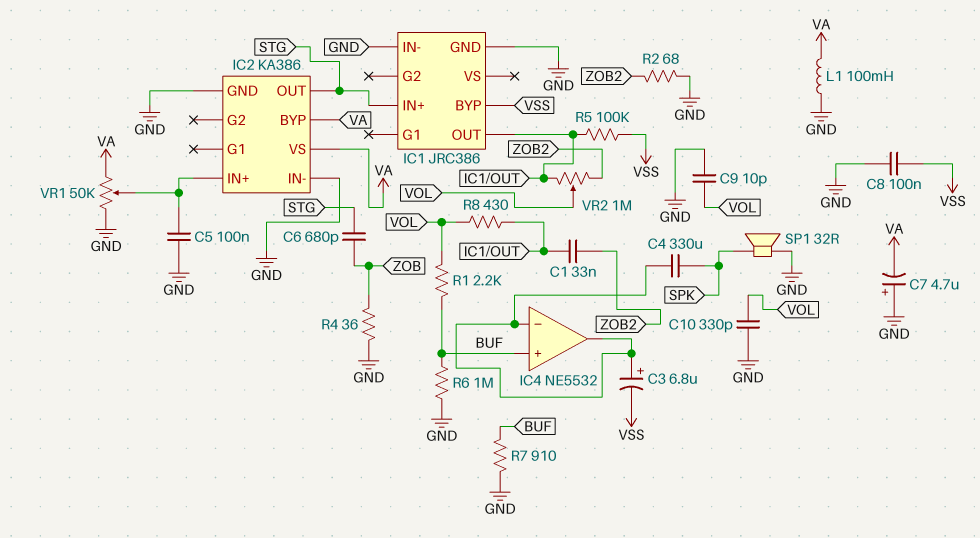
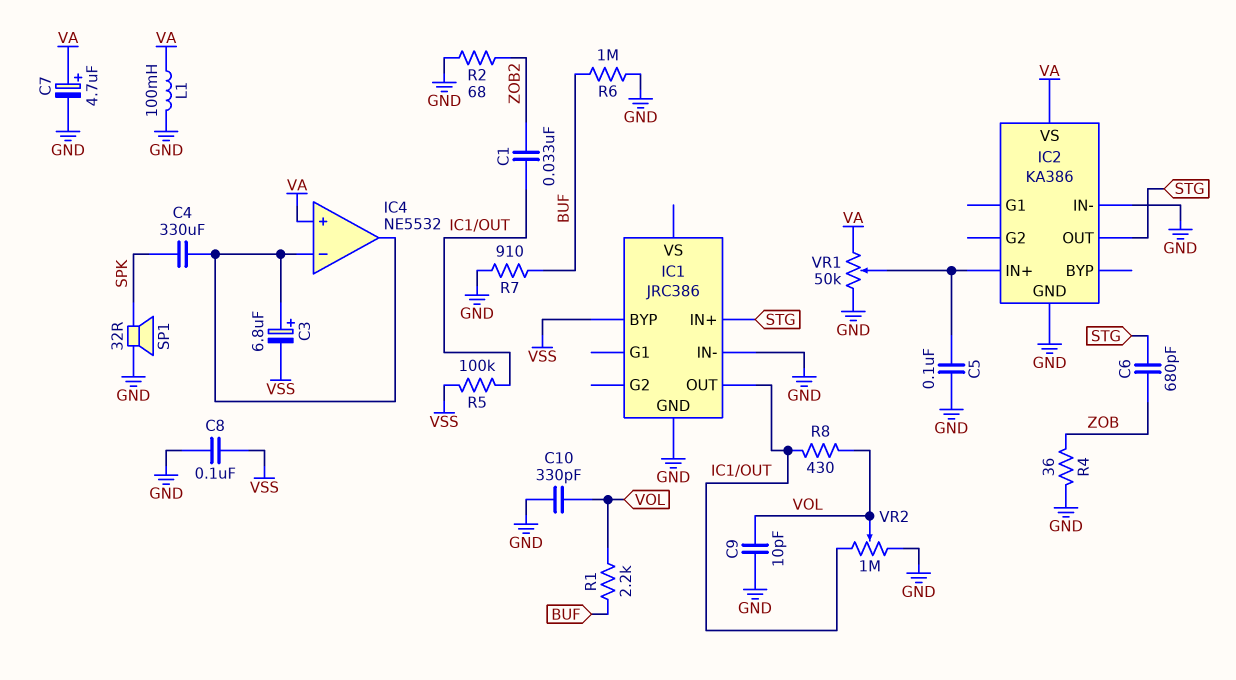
C7: 4.7uF (plus GND, minus VA) -> 4.7uF (plus VA, minus GND)
IC2 pin BYP: VA -> none
IC4 pin in+: BUF -> VA
VR2: 1M (IC1/OUT, ZOB2, wiper VOL) -> 1M (GND, IC1/OUT, wiper VOL)

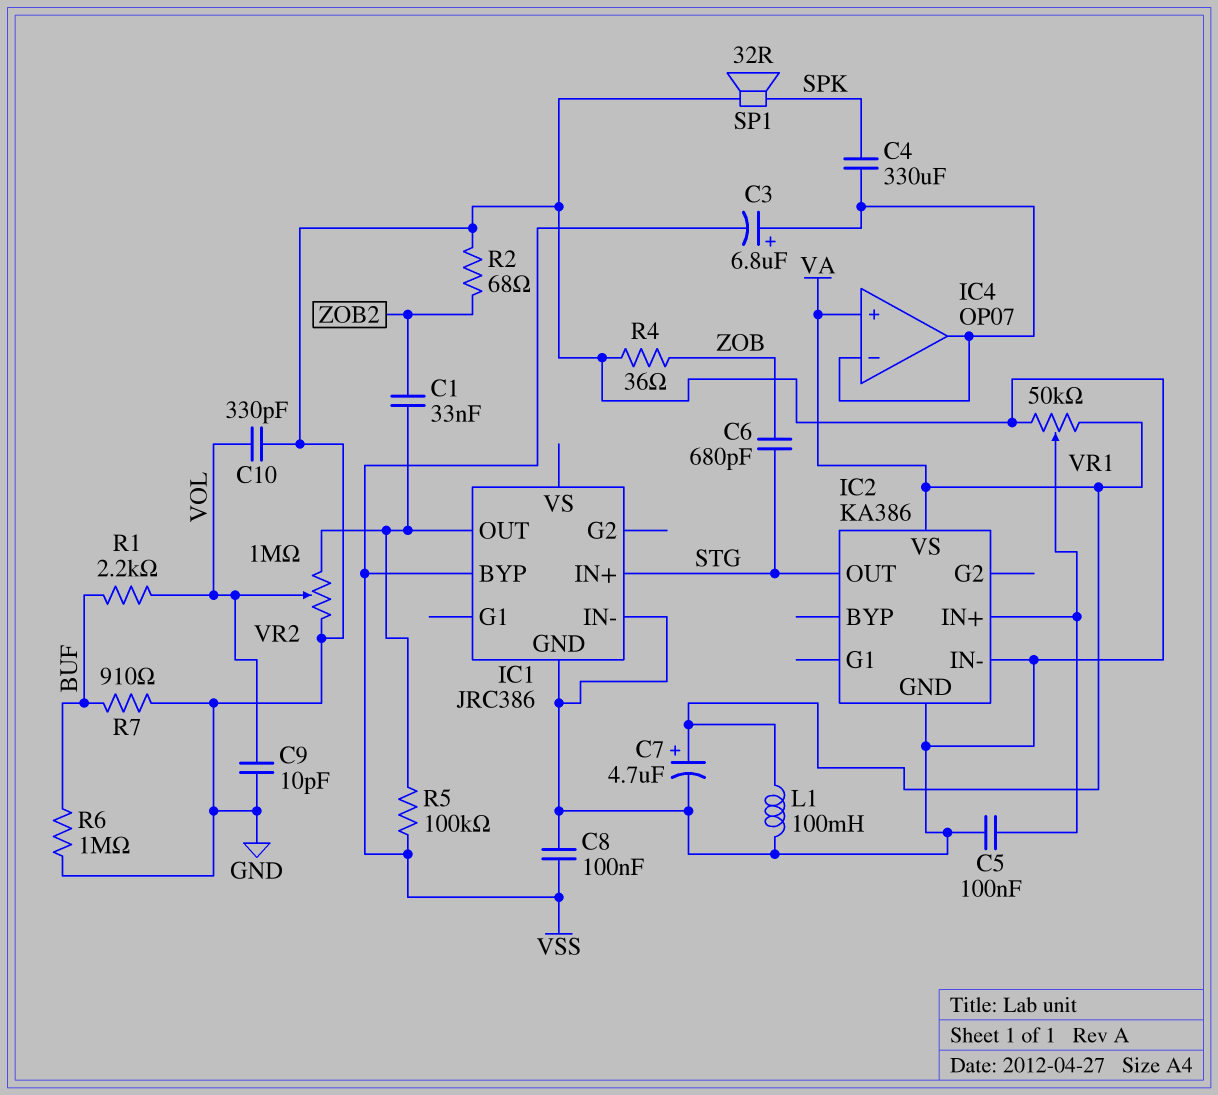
IC4: NE5532 -> OP07
R8: 430 (IC1/OUT, VOL) -> none

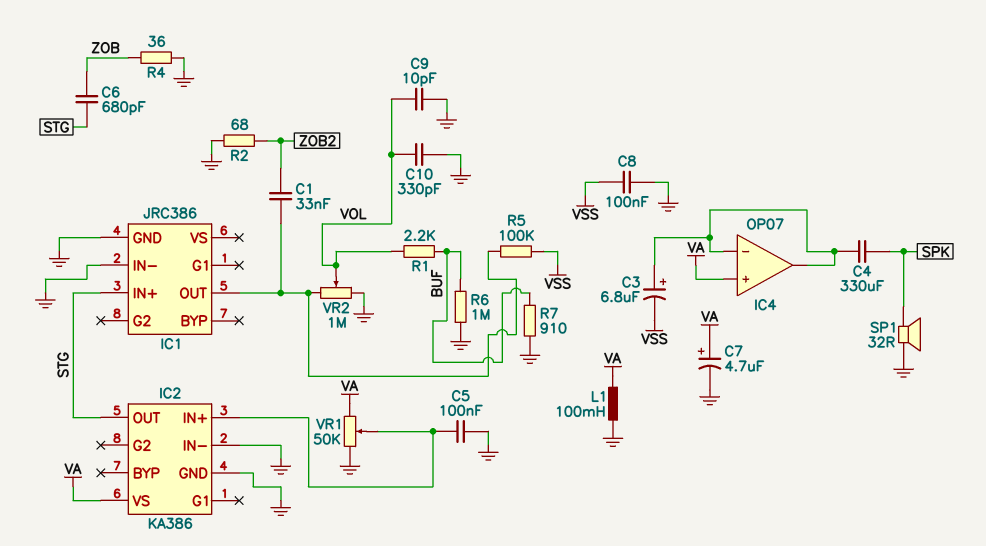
IC1 pin BYP: VSS -> none

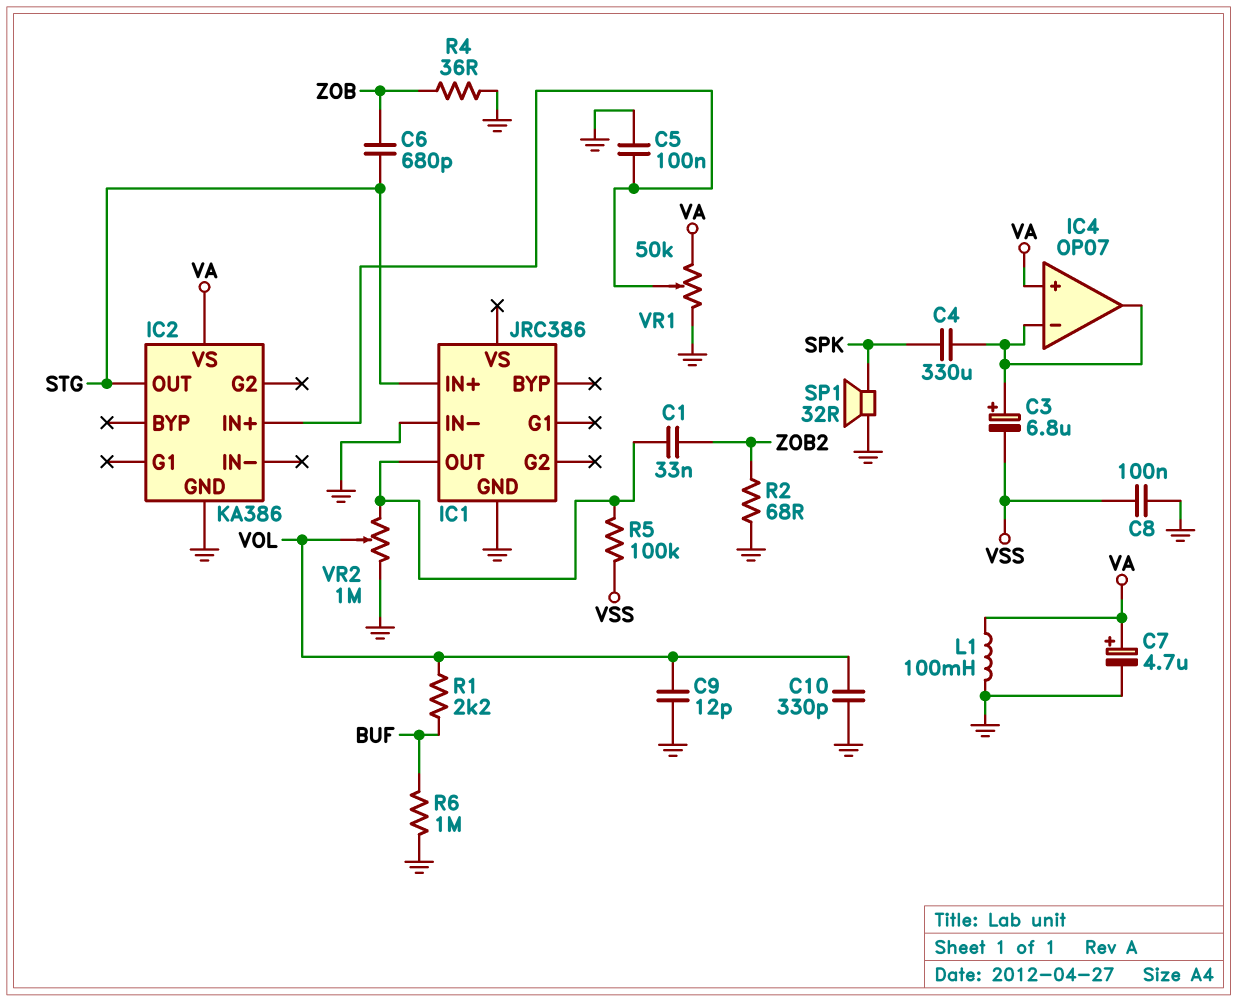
C9: 10pF (GND, VOL) -> 12pF (GND, VOL)
IC2 pin IN-: GND -> none
R7: 910 (BUF, GND) -> none

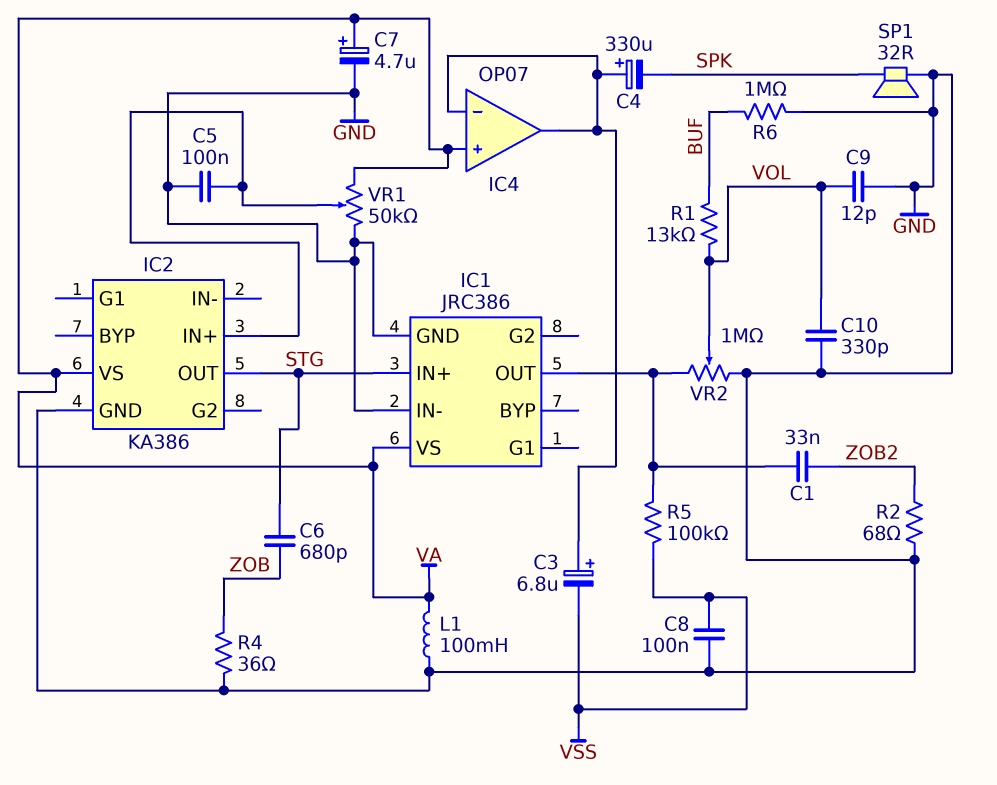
C4: 330uF (IC4/in-, SPK) -> 330uF (plus IC4/in-, minus SPK)
IC1 pin VS: none -> VA
R1: 2.2k (BUF, VOL) -> 13k (BUF, VOL)

